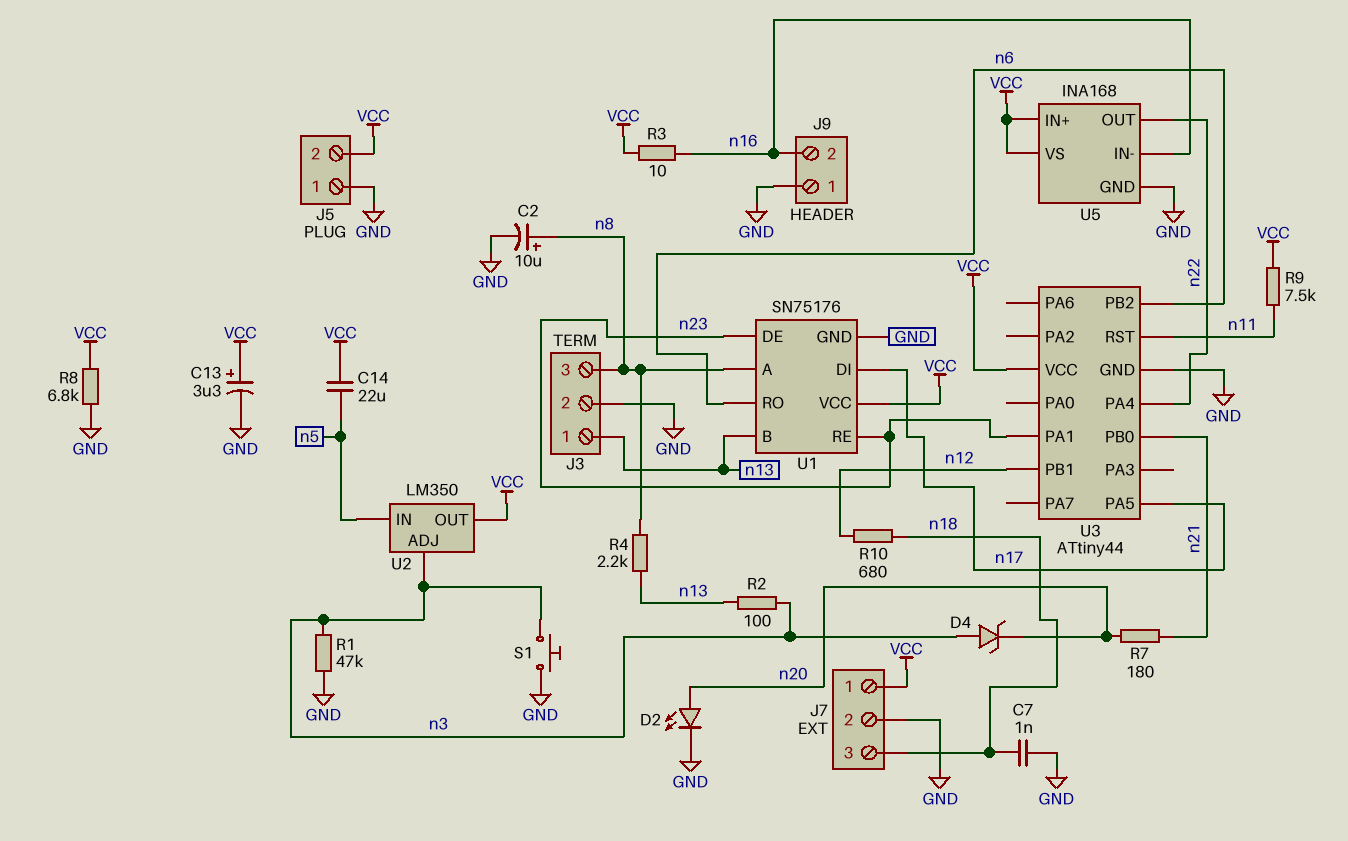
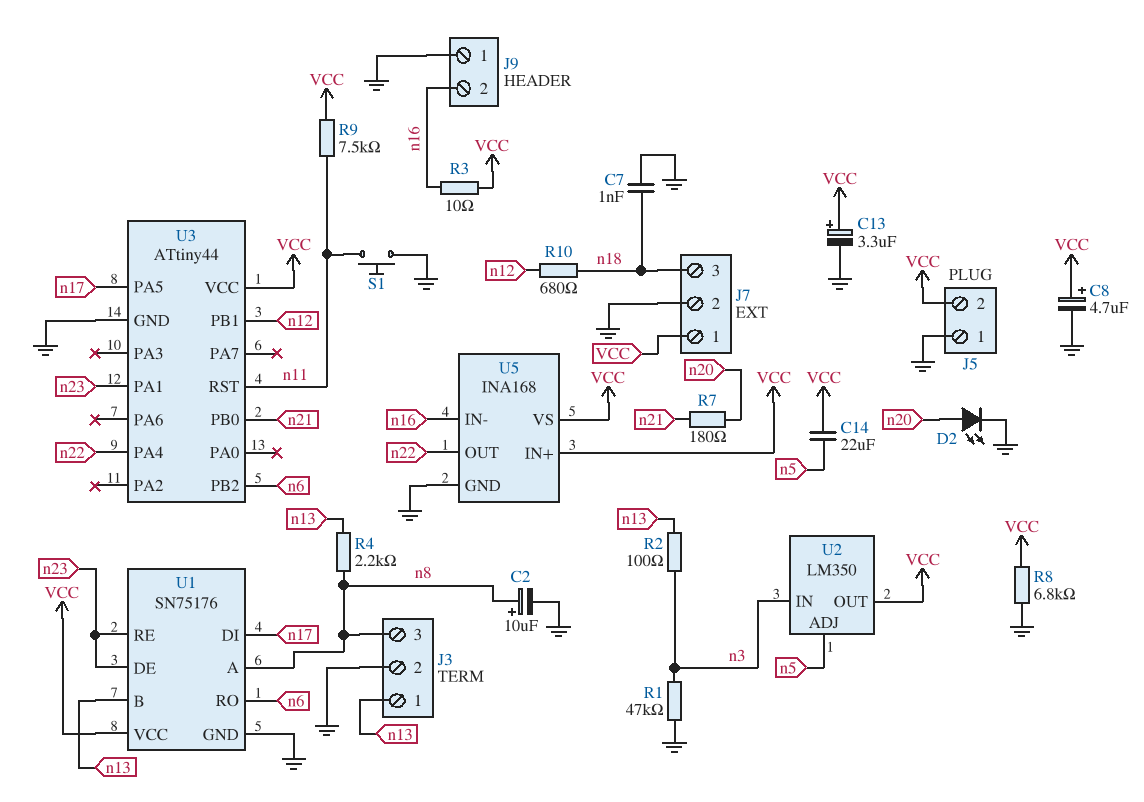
C8: none -> 4.7uF (plus VCC, minus GND)
D4: zener (A n3, K n20) -> none
S1: button (GND, n3) -> button (GND, n11)
U2 pin ADJ: n3 -> n5
U2 pin IN: n5 -> n3

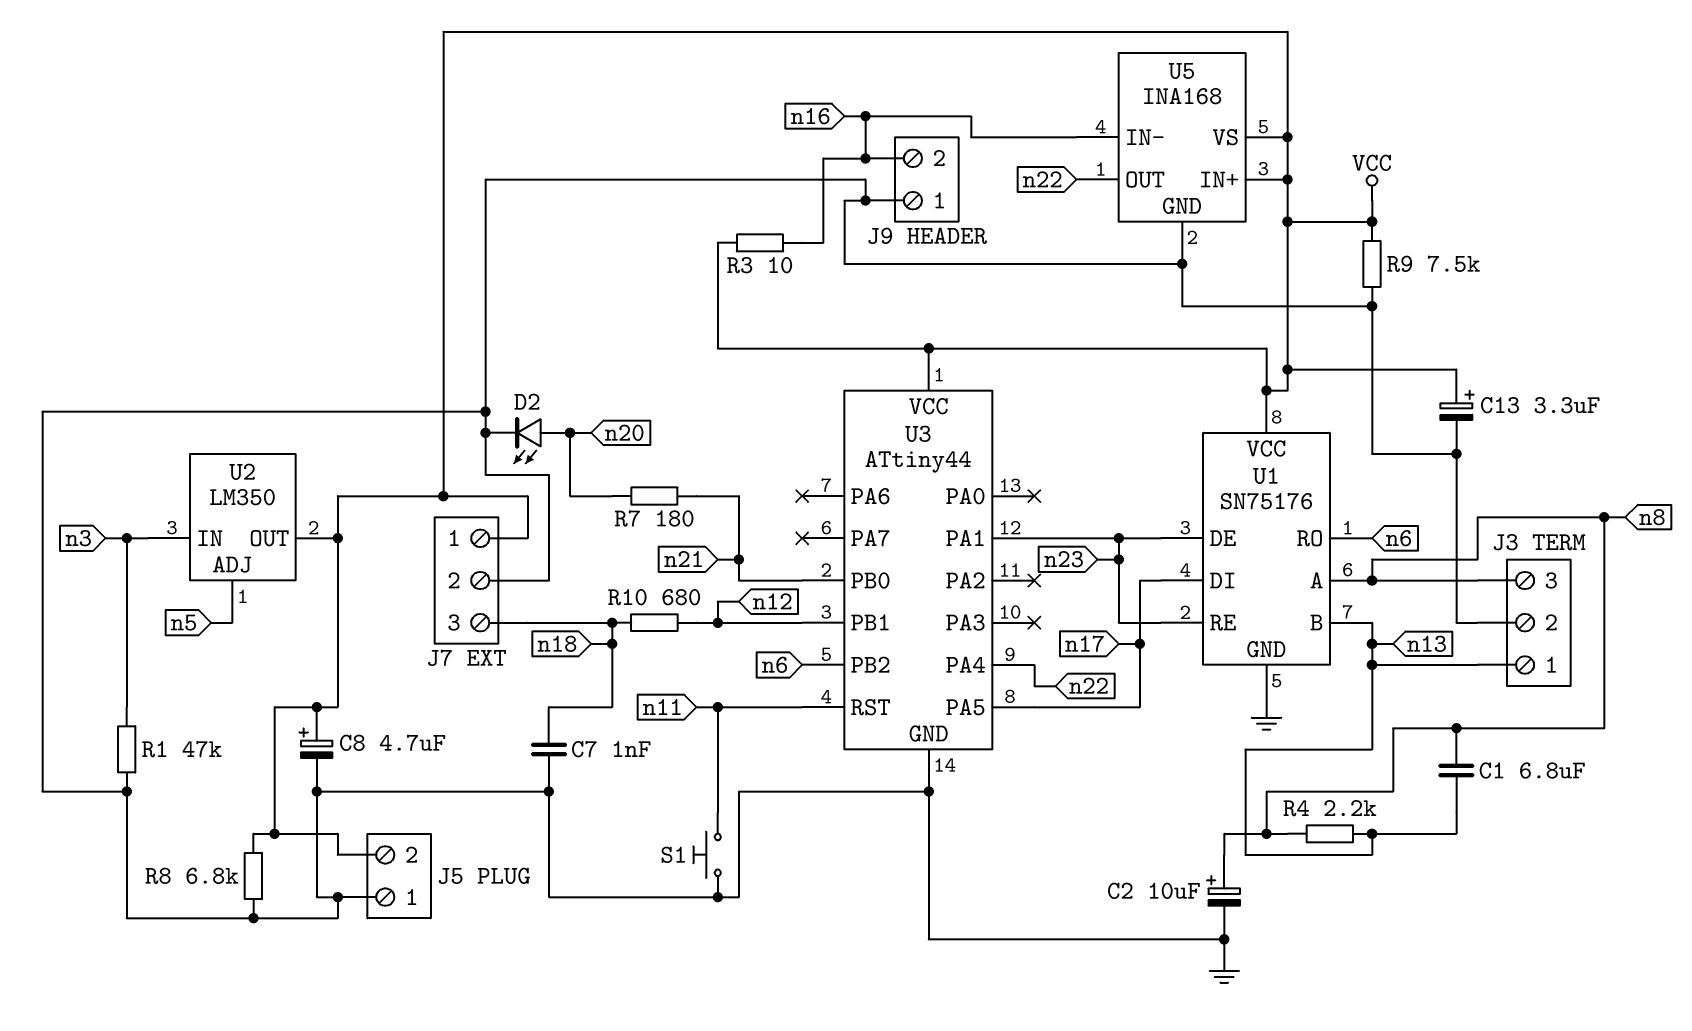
C1: none -> 6.8uF (n8, n13)
C14: 22uF (VCC, n5) -> none
R2: 100 (n3, n13) -> none
R9: 7.5k (VCC, n11) -> 7.5k (GND, VCC)

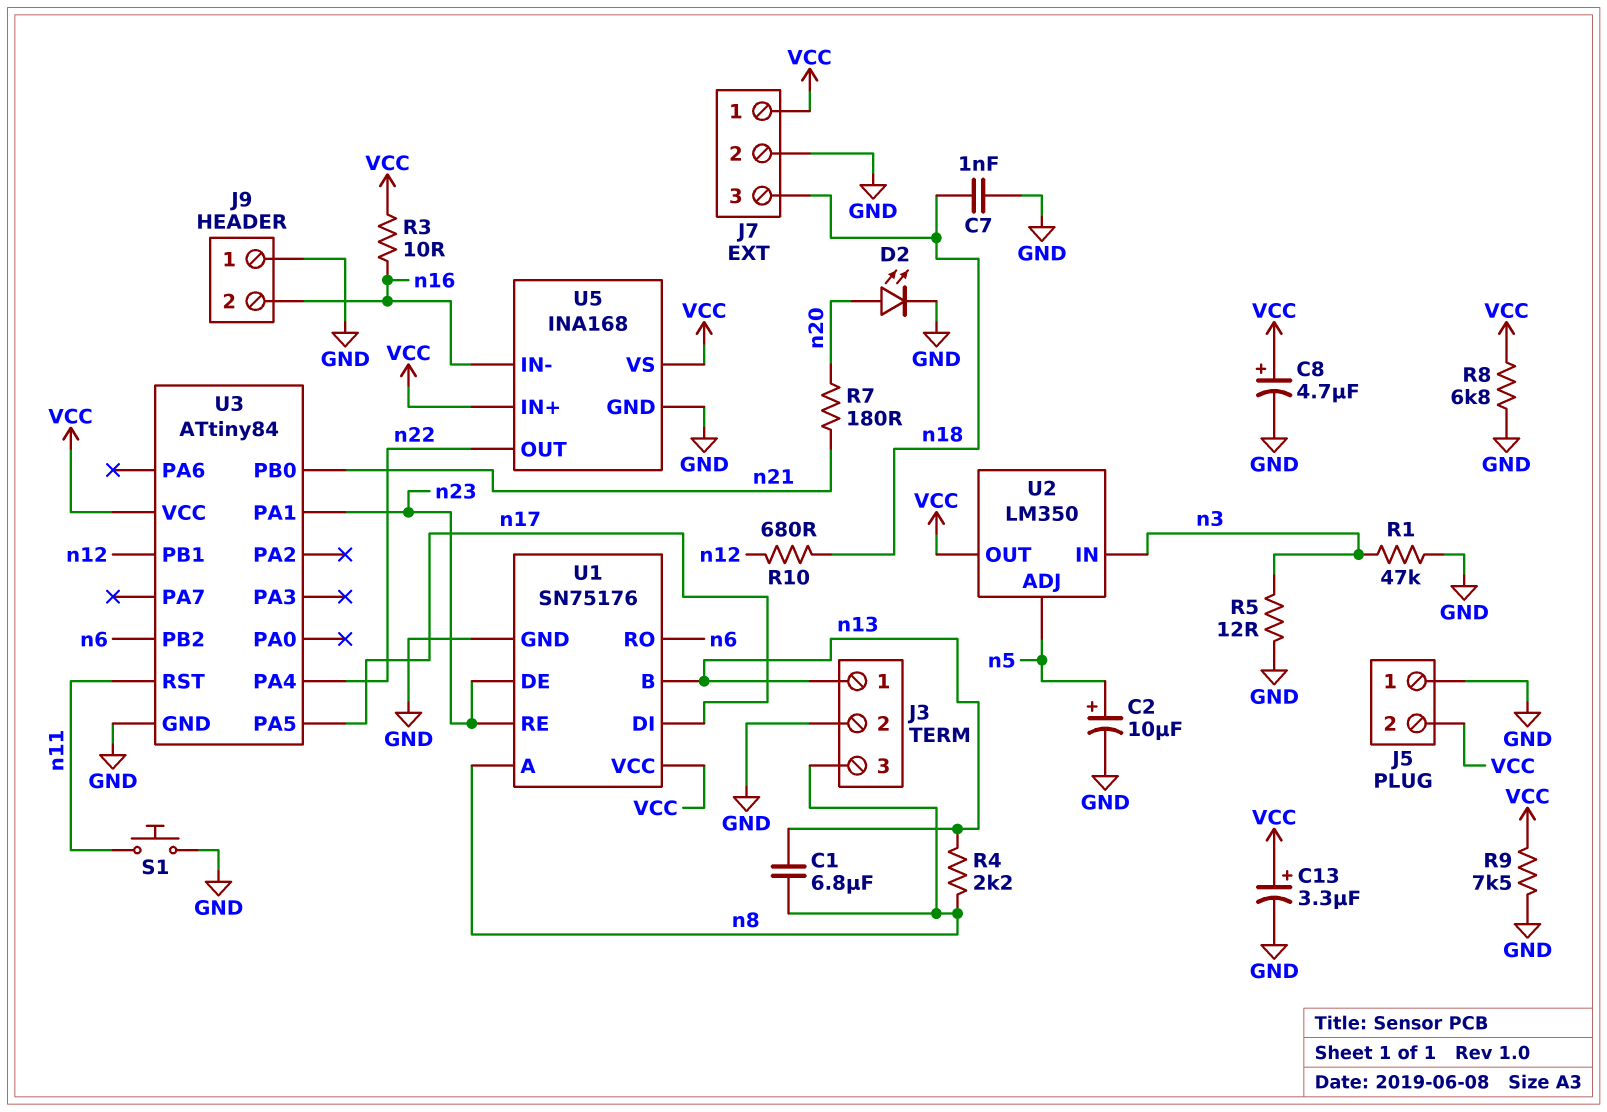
C2: 10uF (plus n8, minus GND) -> 10uF (plus n5, minus GND)
R5: none -> 12 (GND, n3)
U3: ATtiny44 -> ATtiny84

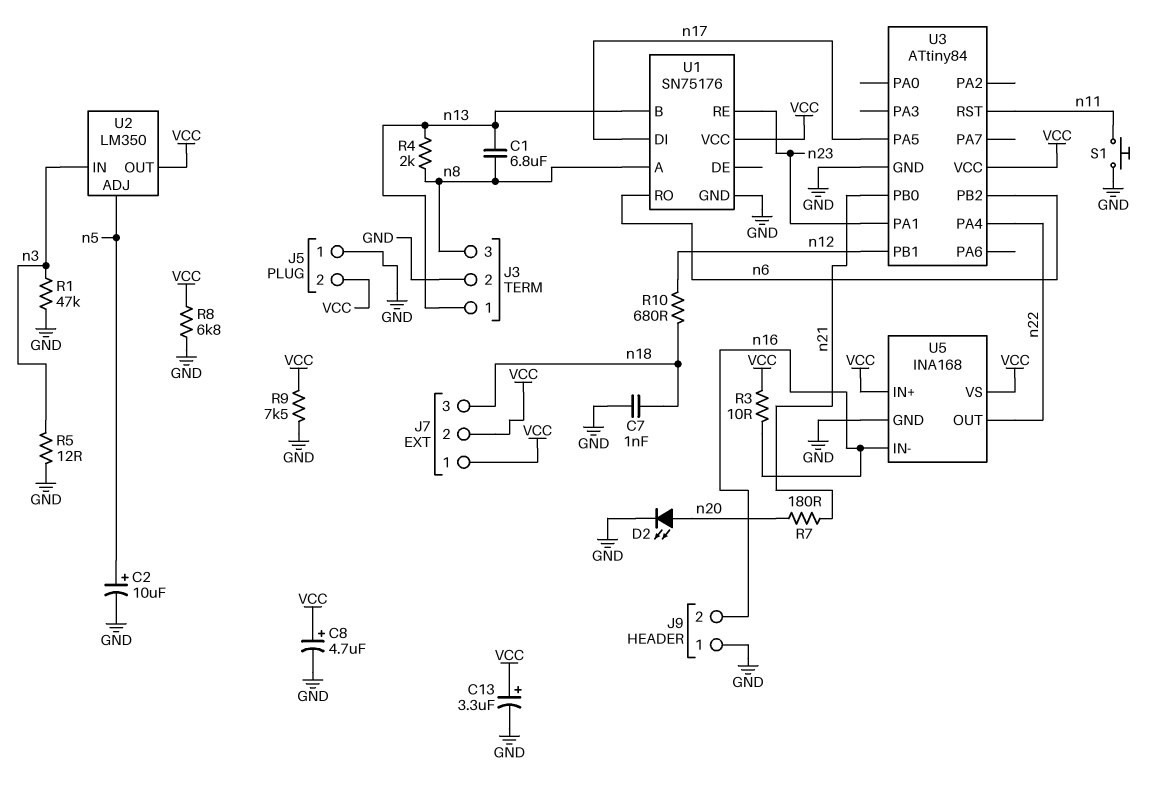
J7 pin 2: GND -> VCC
R4: 2.2k (n8, n13) -> 2k (n8, n13)
U1 pin DE: n23 -> none

